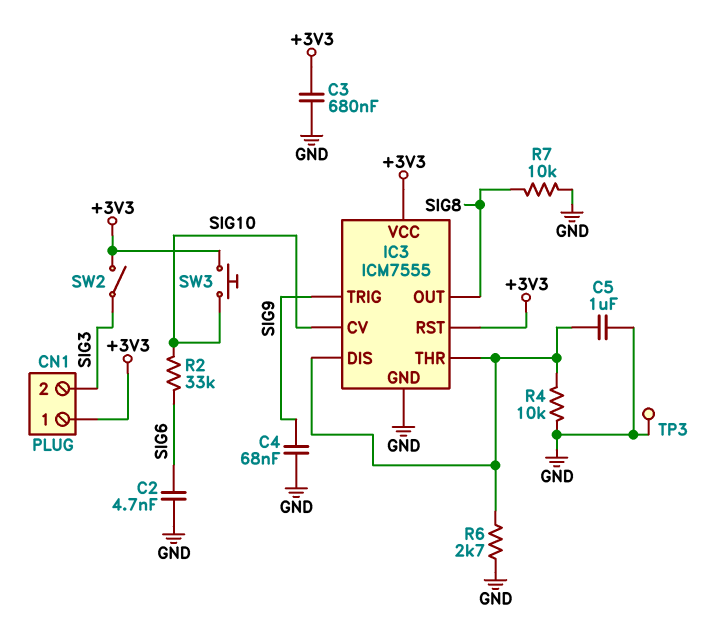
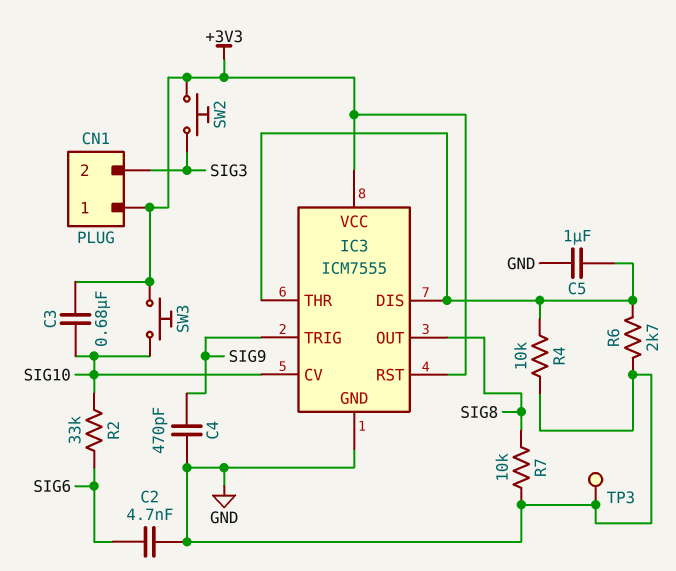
C3: 680nF (+3V3, GND) -> 680nF (+3V3, SIG10)
C4: 68nF (GND, SIG9) -> 470pF (GND, SIG9)
SW2: switch (+3V3, SIG3) -> button (+3V3, SIG3)

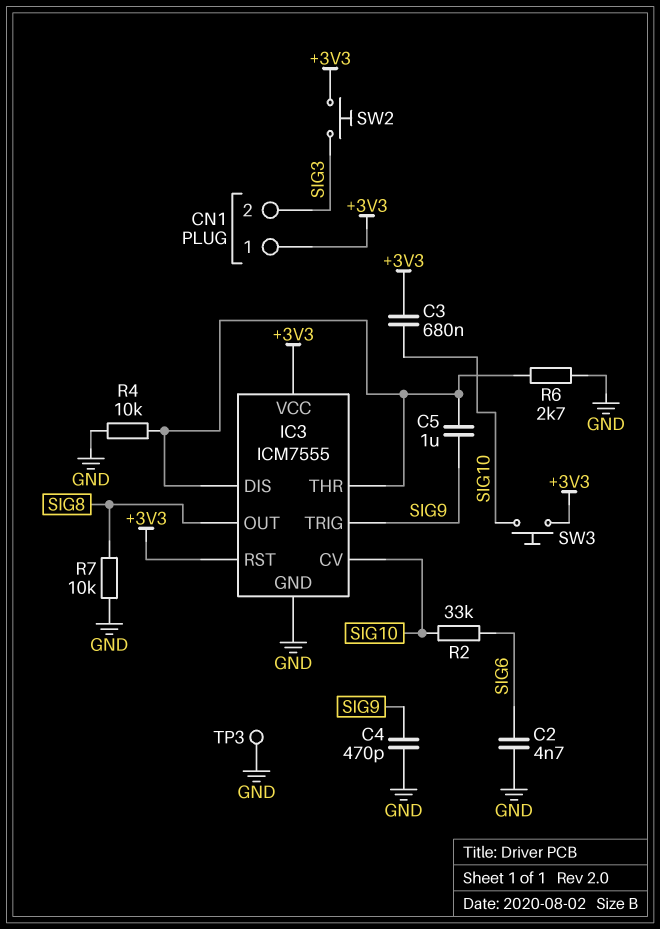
C5: 1uF (GND, IC3/DIS) -> 1uF (IC3/DIS, SIG9)

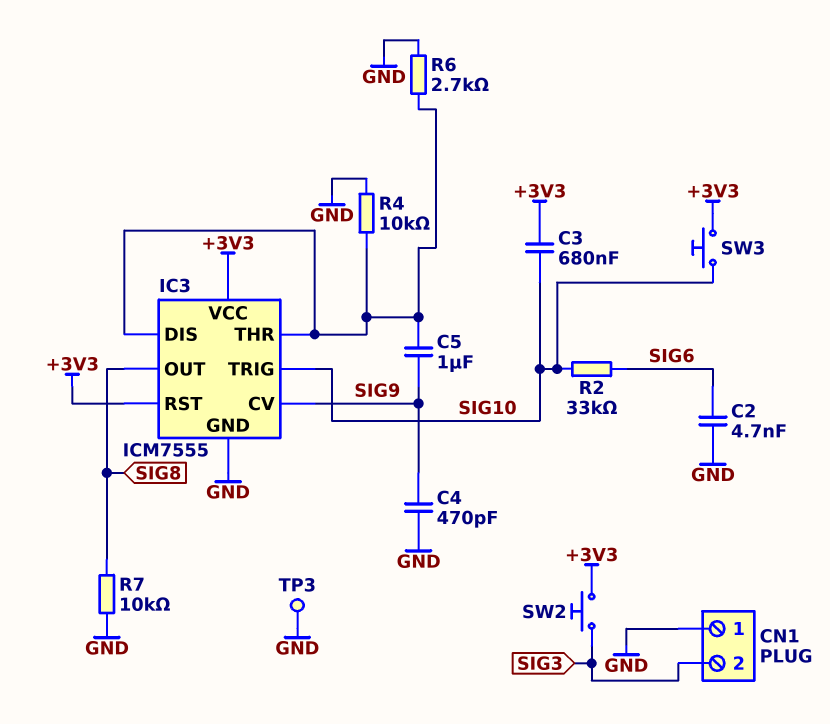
CN1 pin 1: +3V3 -> GND
IC3 pin CV: SIG10 -> SIG9
IC3 pin TRIG: SIG9 -> SIG10

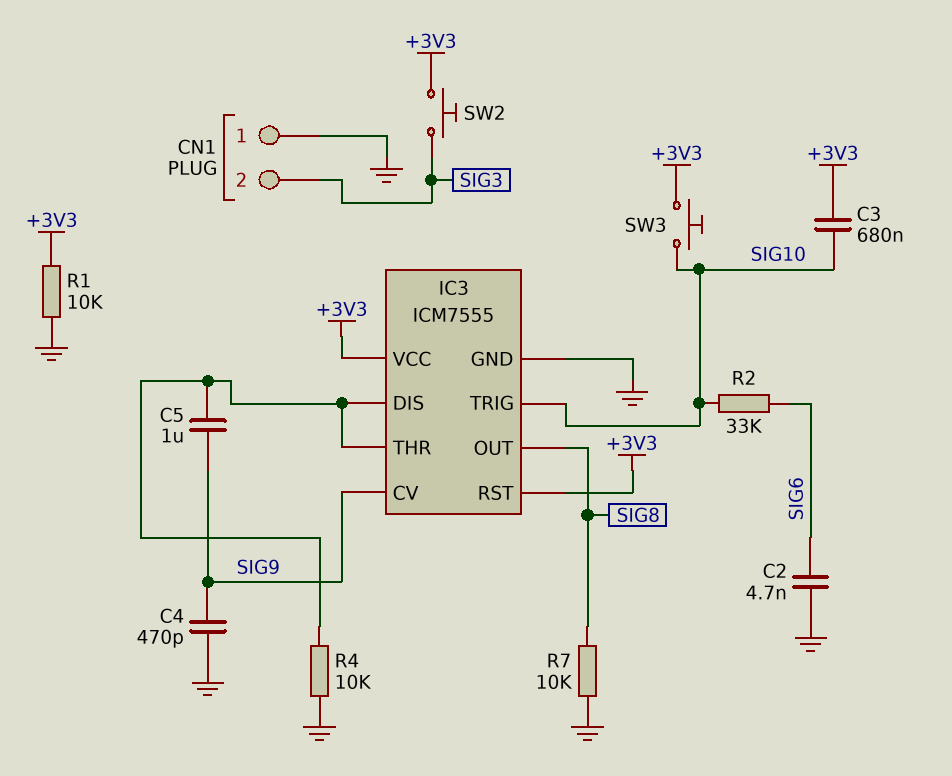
R1: none -> 10k (+3V3, GND)
R6: 2.7k (GND, IC3/DIS) -> none
TP3: test point (GND) -> none

